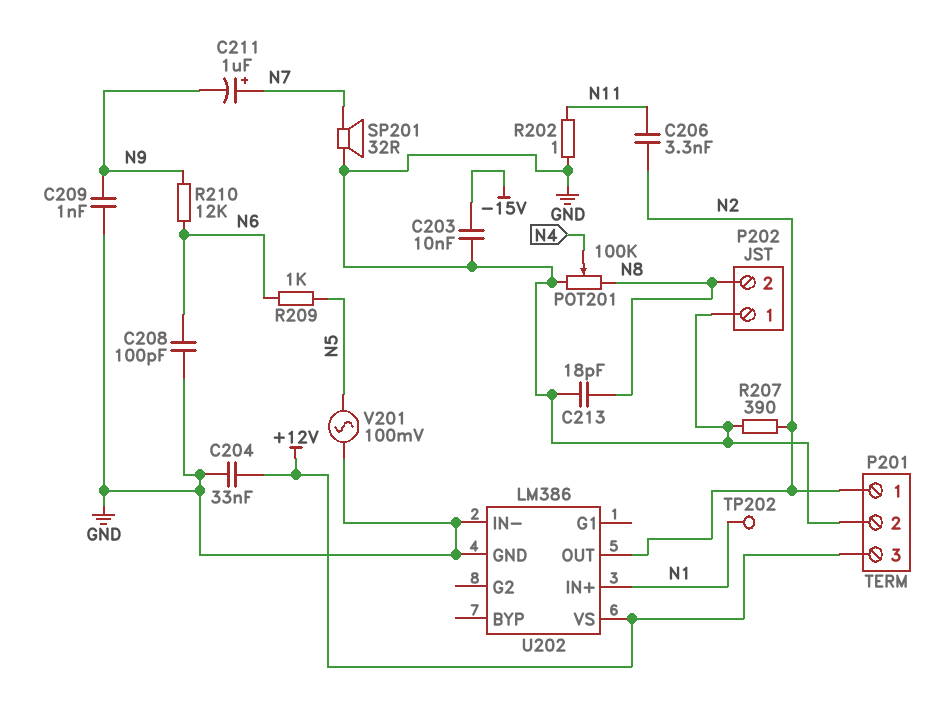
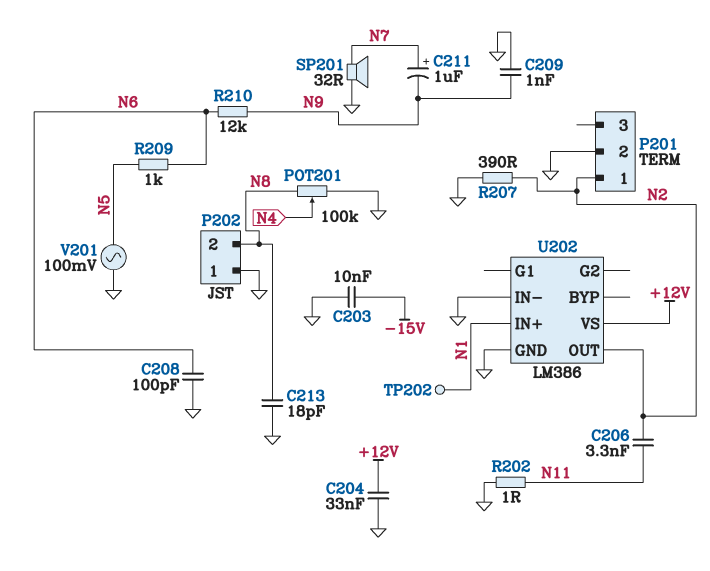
P201 pin 3: +12V -> none

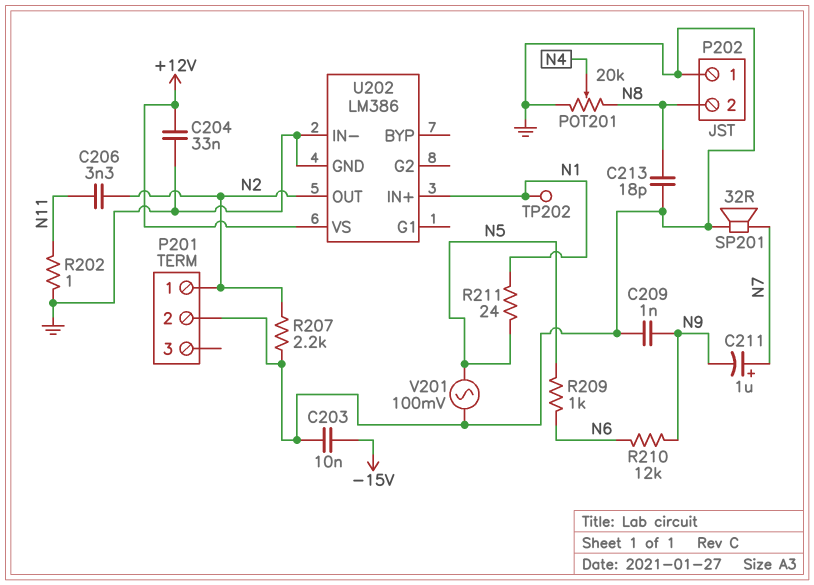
C208: 100pF (GND, N6) -> none
POT201: 100k (GND, N8, wiper N4) -> 20k (GND, N8, wiper N4)
R207: 390 (GND, N2) -> 2.2k (GND, N2)
R211: none -> 24 (N1, N5)

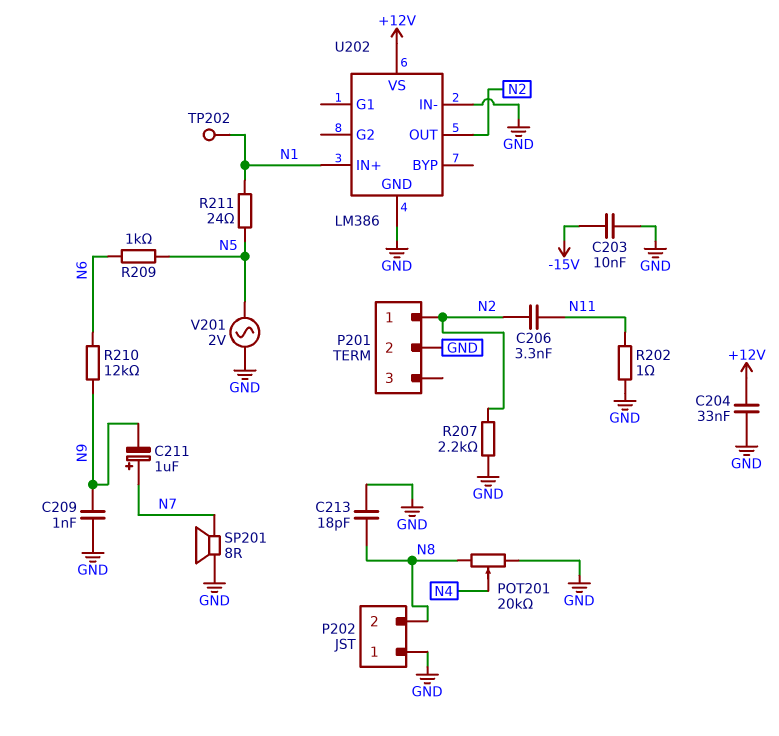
SP201: speaker 32R (GND, N7) -> speaker 8R (GND, N7)
V201: AC 100mV (GND, N5) -> AC 2V (GND, N5)

